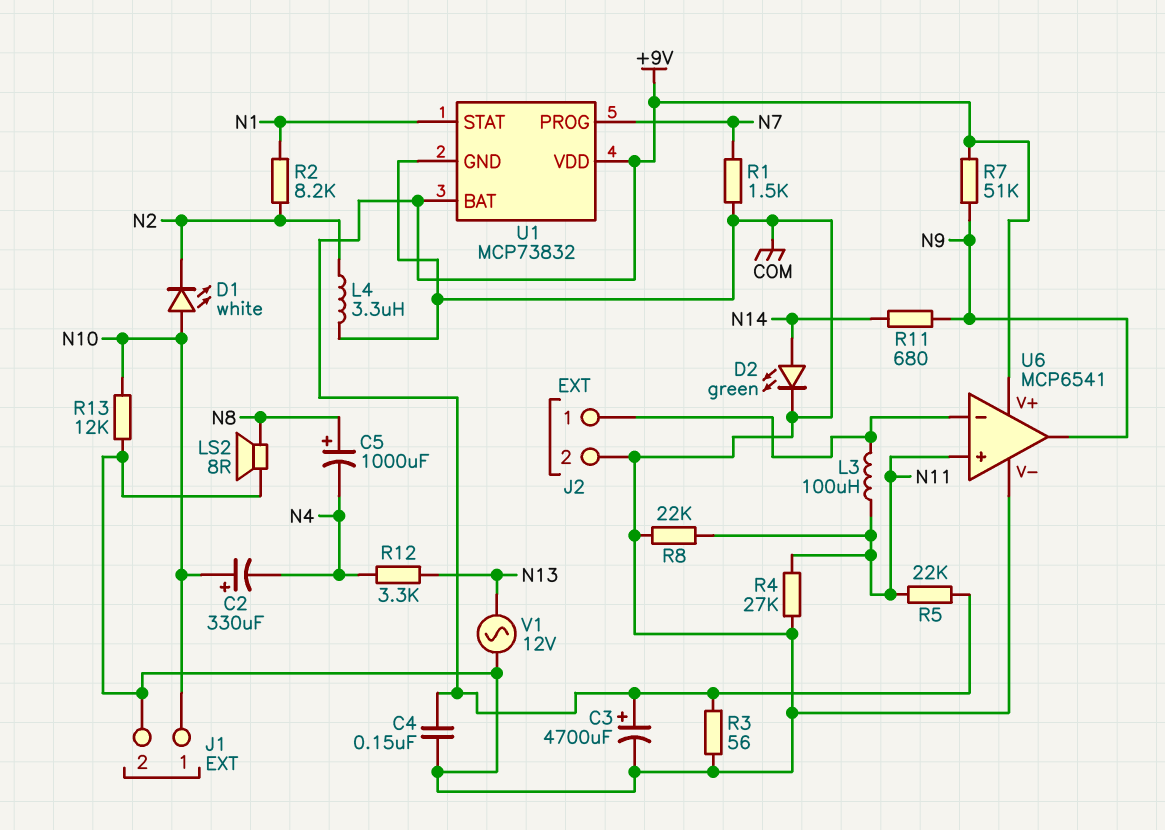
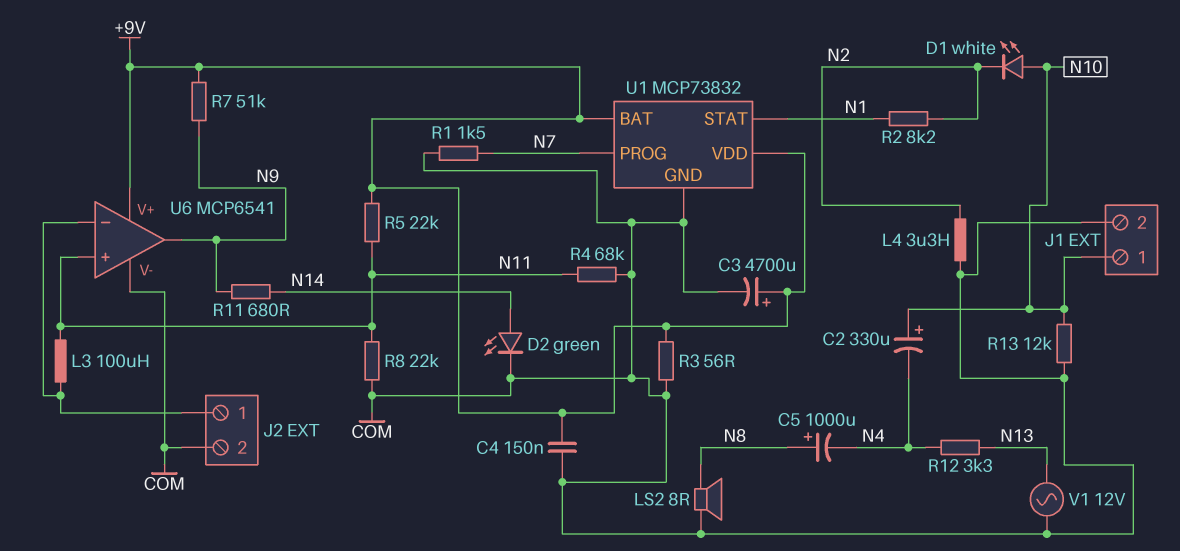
R4: 27k (COM, N11) -> 68k (COM, N11)

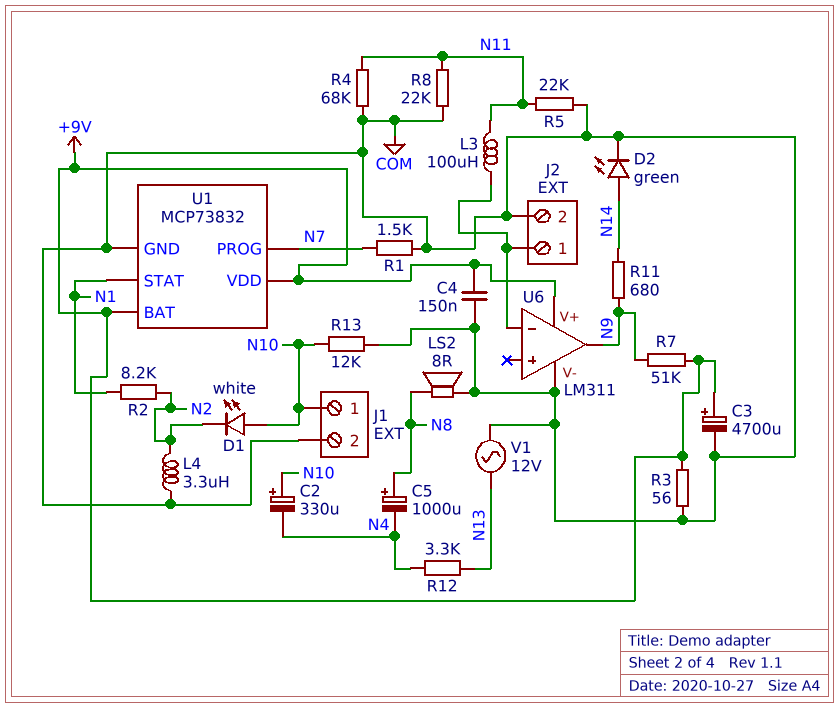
R5: 22k (+9V, N11) -> 22k (COM, N11)
U6: MCP6541 -> LM311
U6 pin in+: N11 -> none

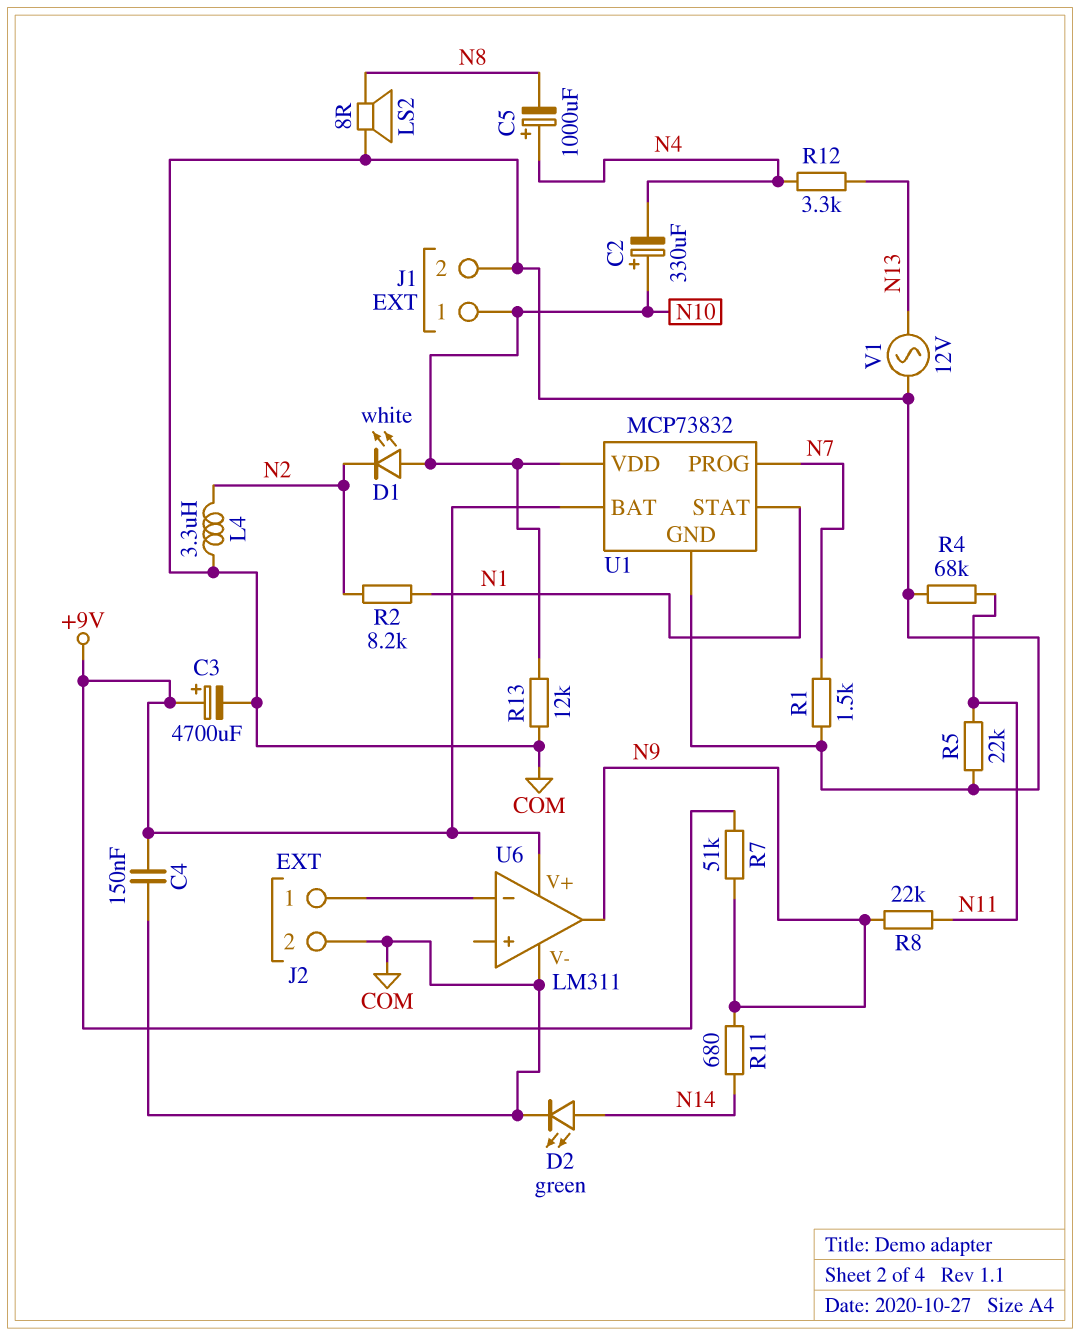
C5: 1000uF (plus N8, minus N4) -> 1000uF (plus N4, minus N8)
L3: 100uH (J2/1, N11) -> none
R3: 56 (+9V, COM) -> none
R8: 22k (COM, N11) -> 22k (N9, N11)
U1 pin VDD: +9V -> N10

